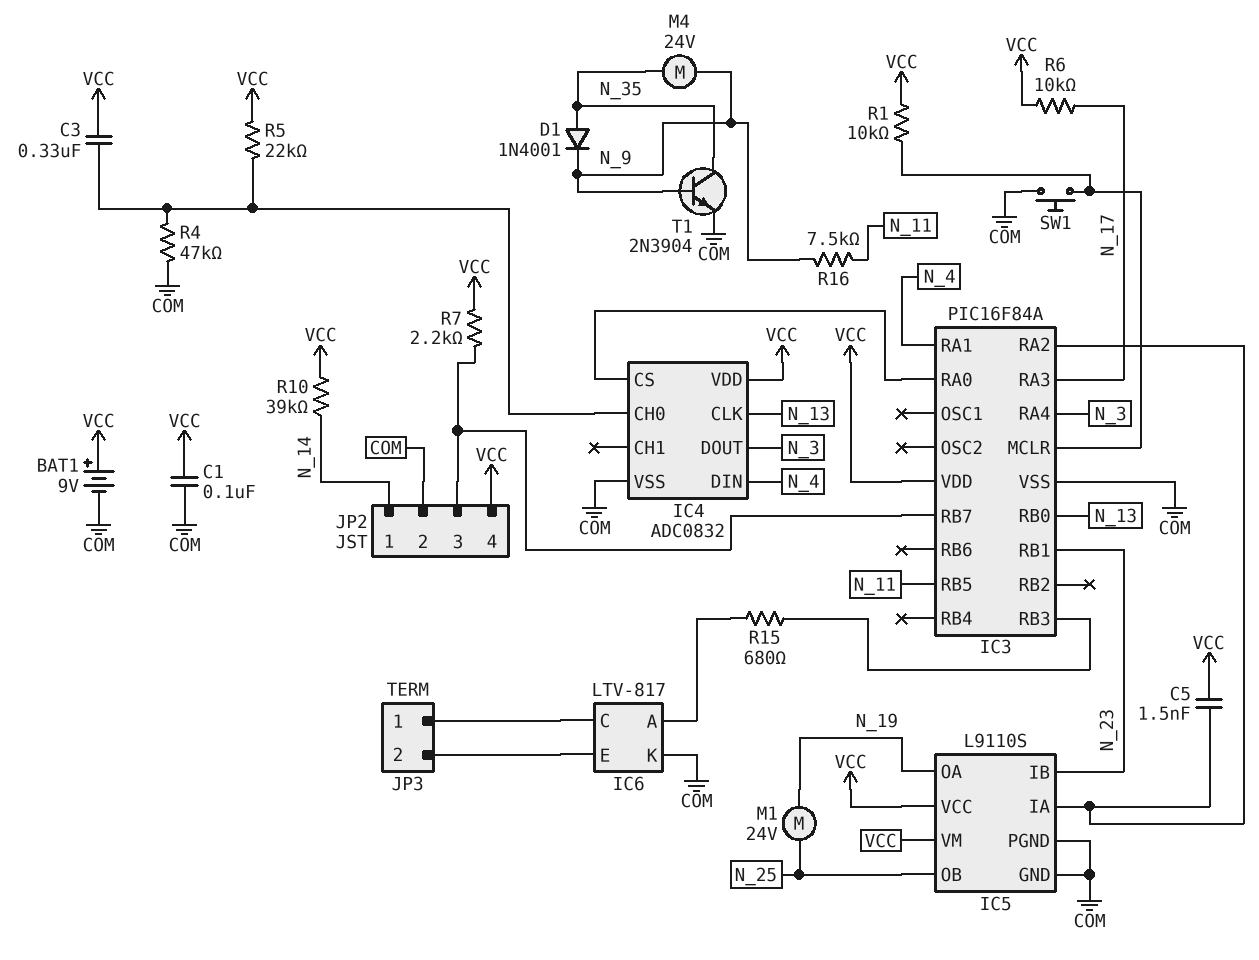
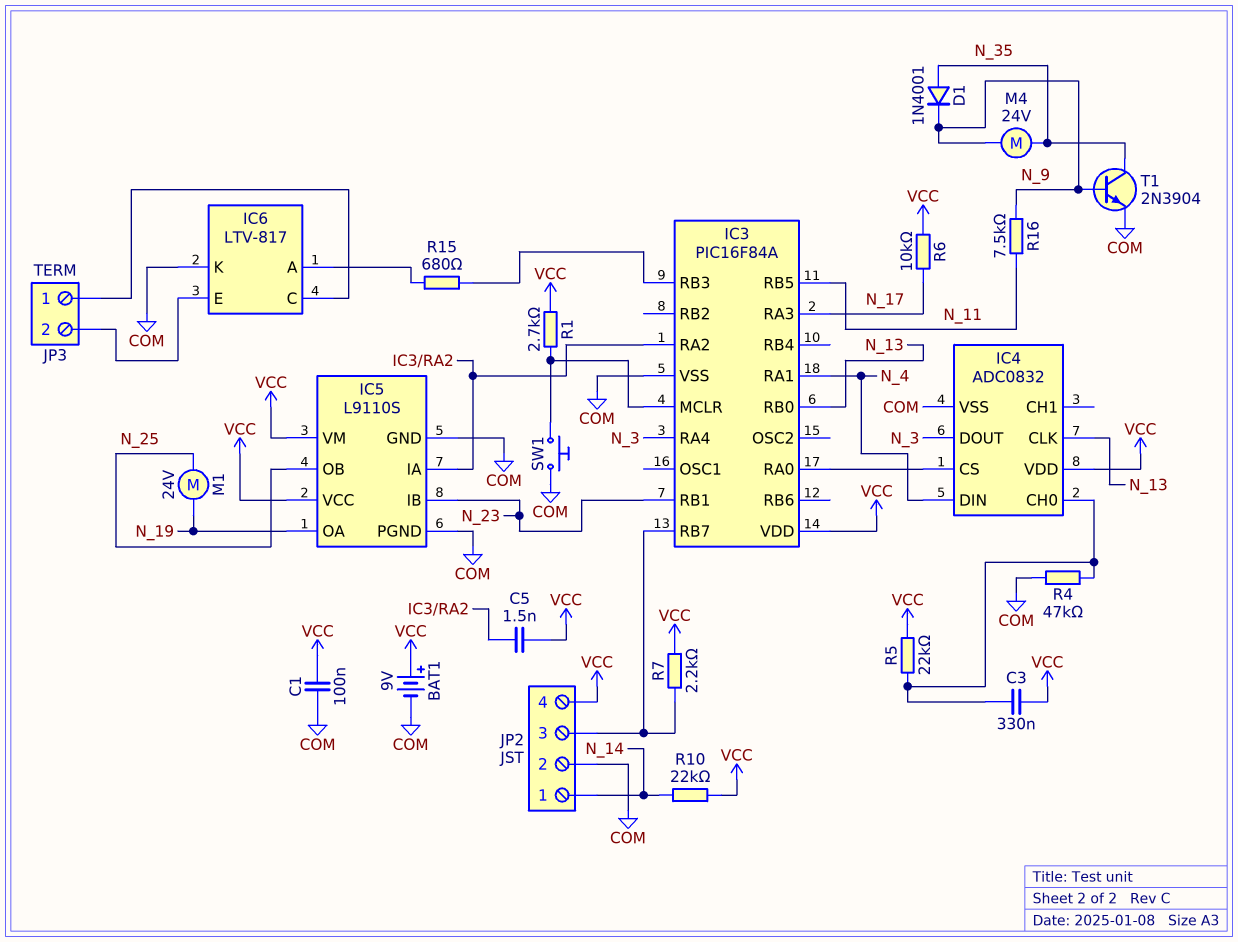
R1: 10k (IC3/MCLR, VCC) -> 2.7k (IC3/MCLR, VCC)
R10: 39k (N_14, VCC) -> 22k (N_14, VCC)

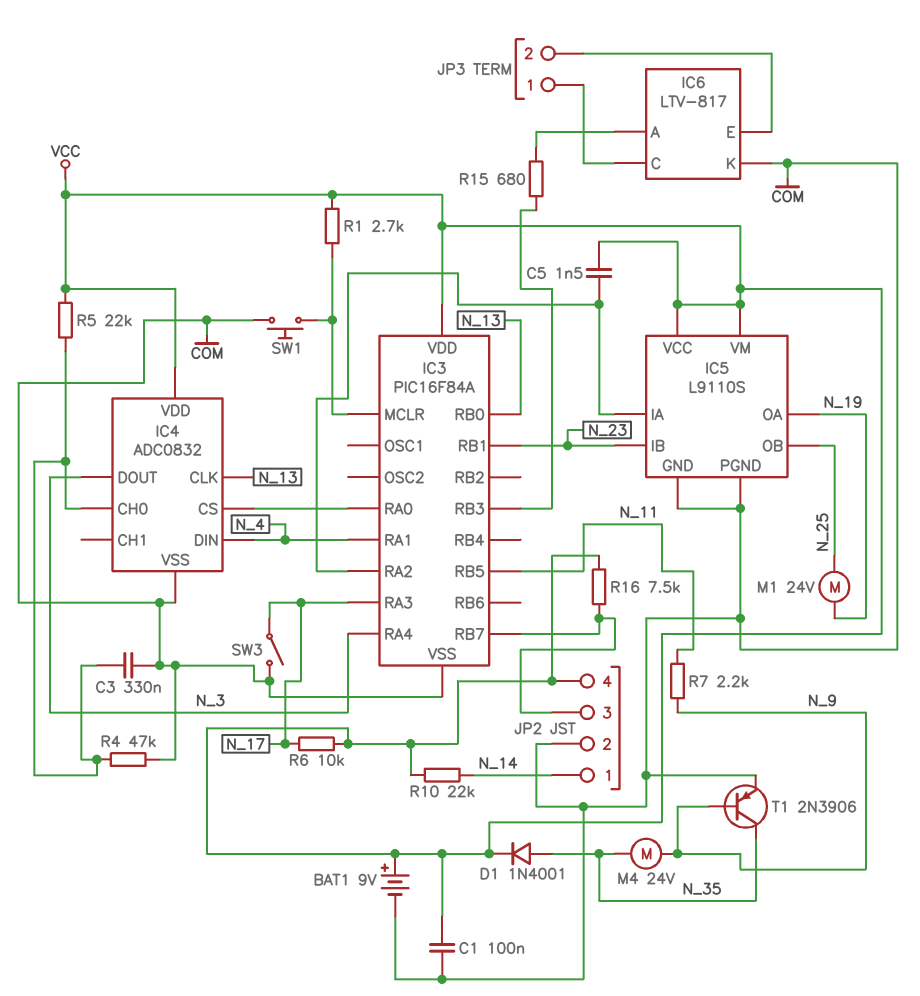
C3: 330nF (IC4/CH0, VCC) -> 330nF (COM, IC4/CH0)
D1: diode 1N4001 (A N_35, K N_9) -> diode 1N4001 (A N_35, K VCC)
R7: 2.2k (IC3/RB7, VCC) -> 2.2k (N_9, N_11)
R16: 7.5k (N_9, N_11) -> 7.5k (IC3/RB7, VCC)
SW3: none -> switch (COM, N_17)
T1: NPN 2N3904 (B N_9, C N_35, E COM) -> PNP 2N3906 (B N_9, C N_35, E COM)

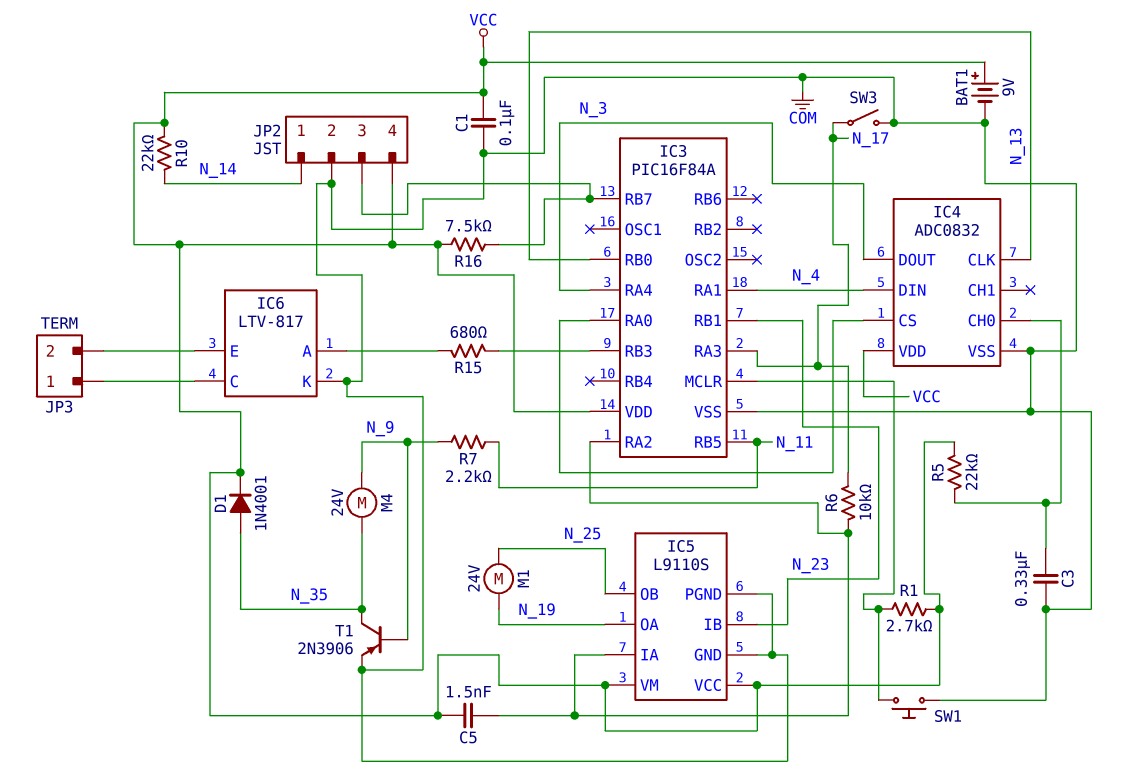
R4: 47k (COM, IC4/CH0) -> none
R6: 10k (N_17, VCC) -> 10k (IC3/RA2, N_17)

